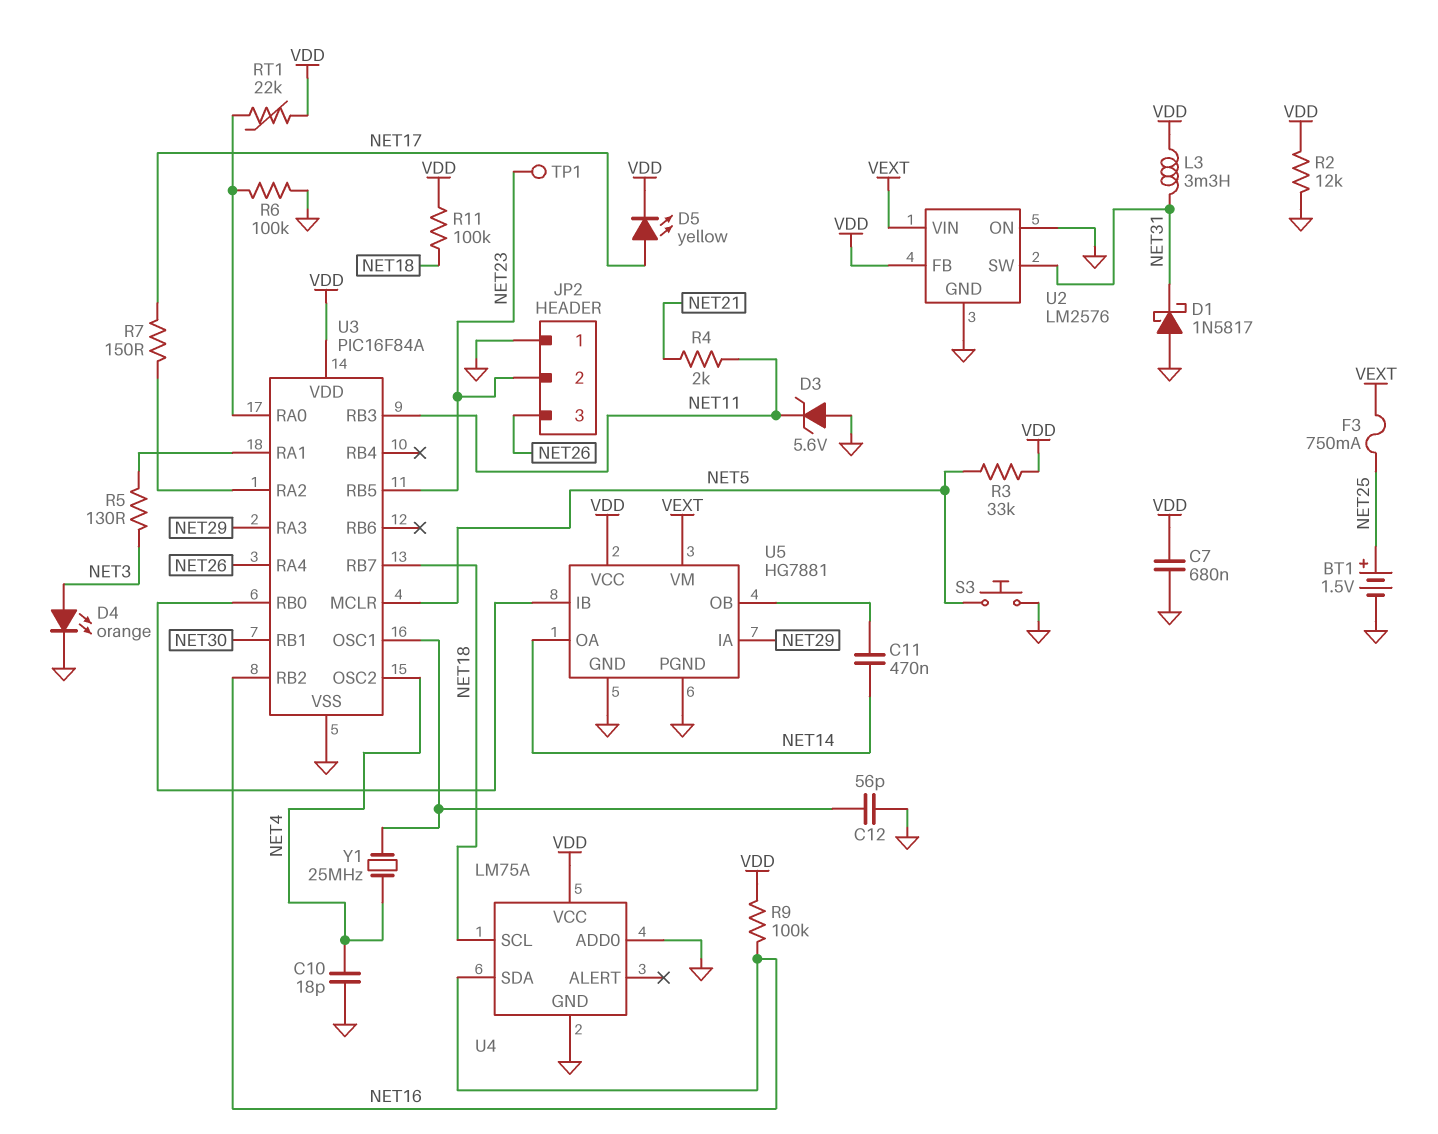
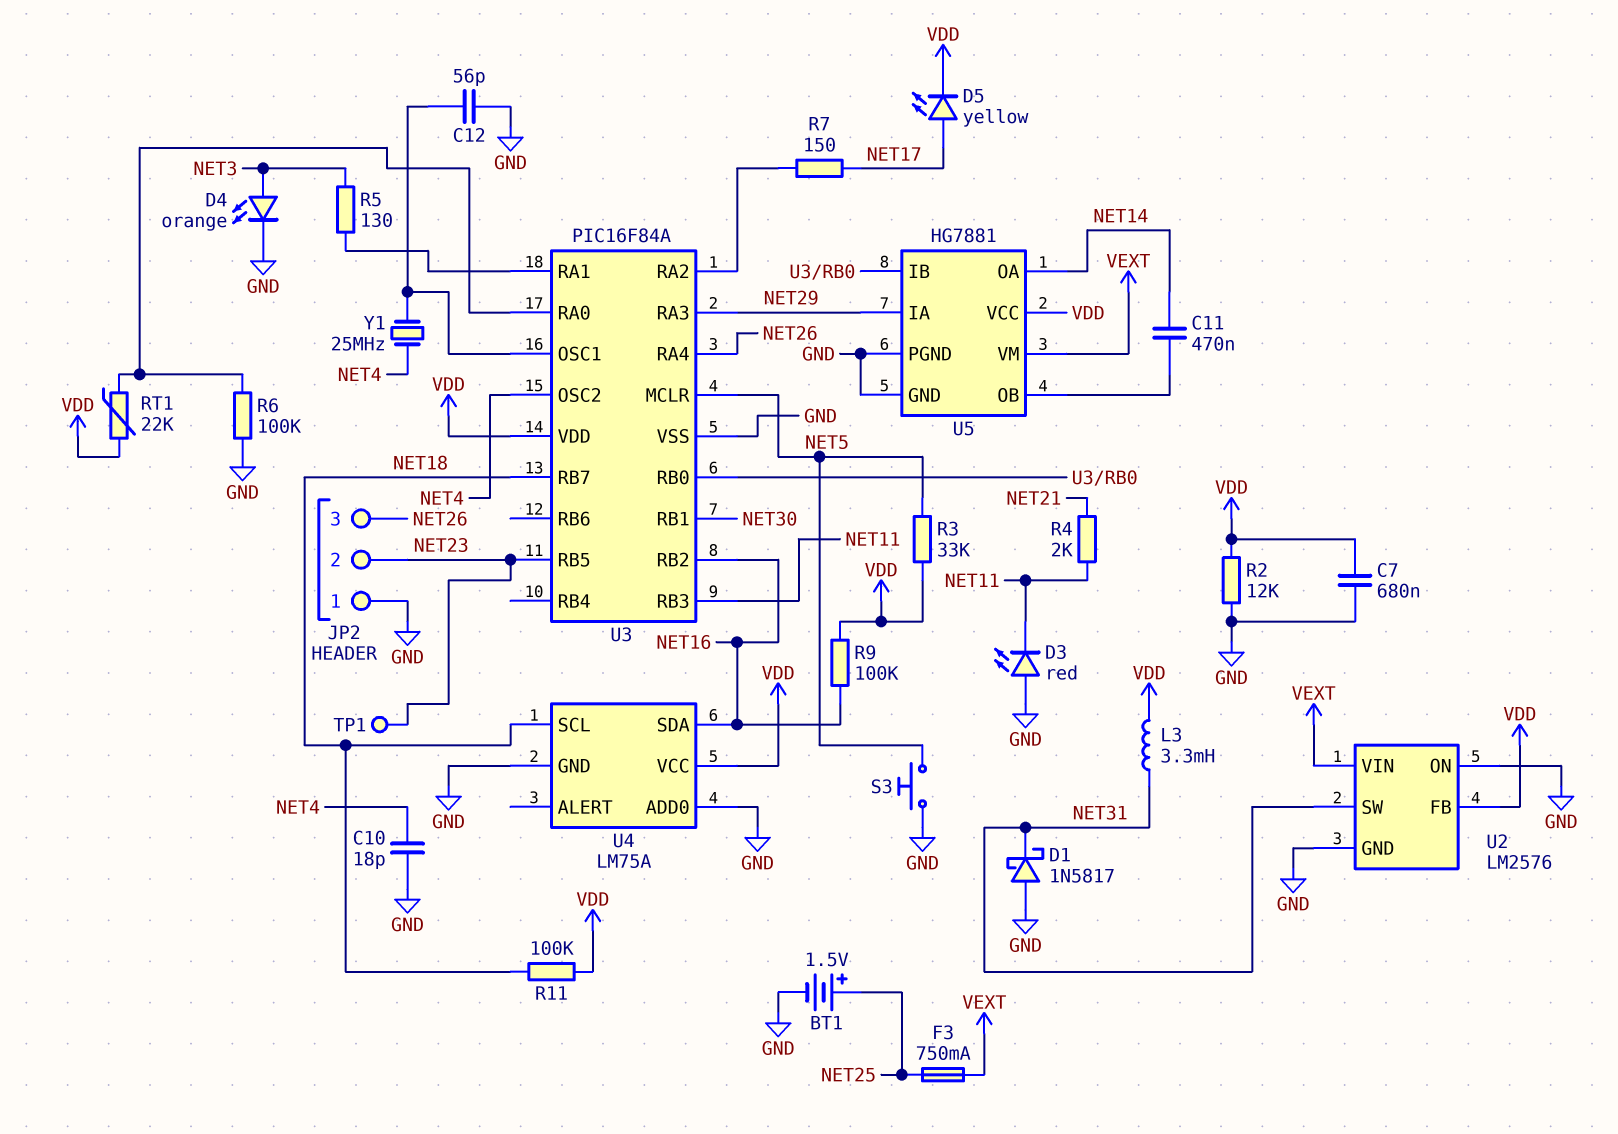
D3: zener 5.6V (A GND, K NET11) -> LED red (A GND, K NET11)

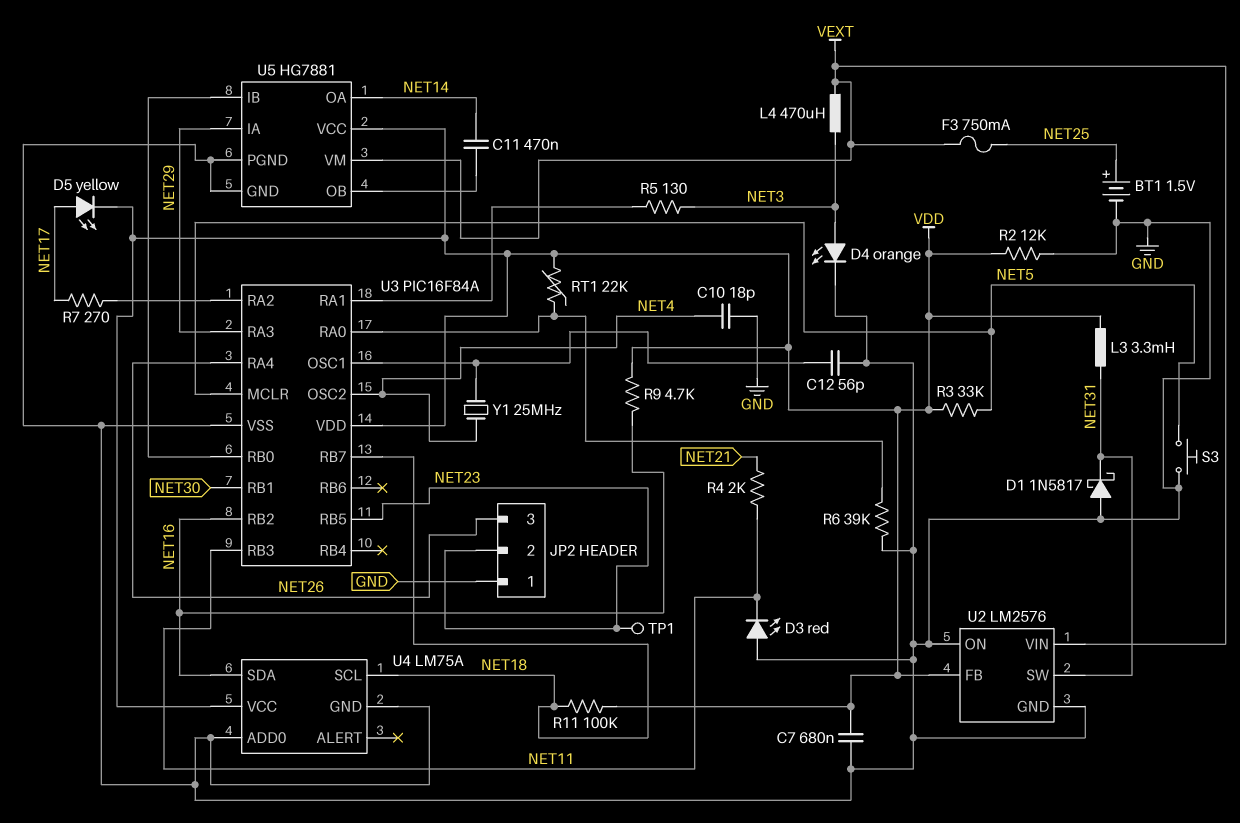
L4: none -> 470uH (NET3, VEXT)
R6: 100k (GND, U3/RA0) -> 39k (GND, U3/RA0)
R7: 150 (NET17, U3/RA2) -> 270 (NET17, U3/RA2)
R9: 100k (NET16, VDD) -> 4.7k (NET16, VDD)

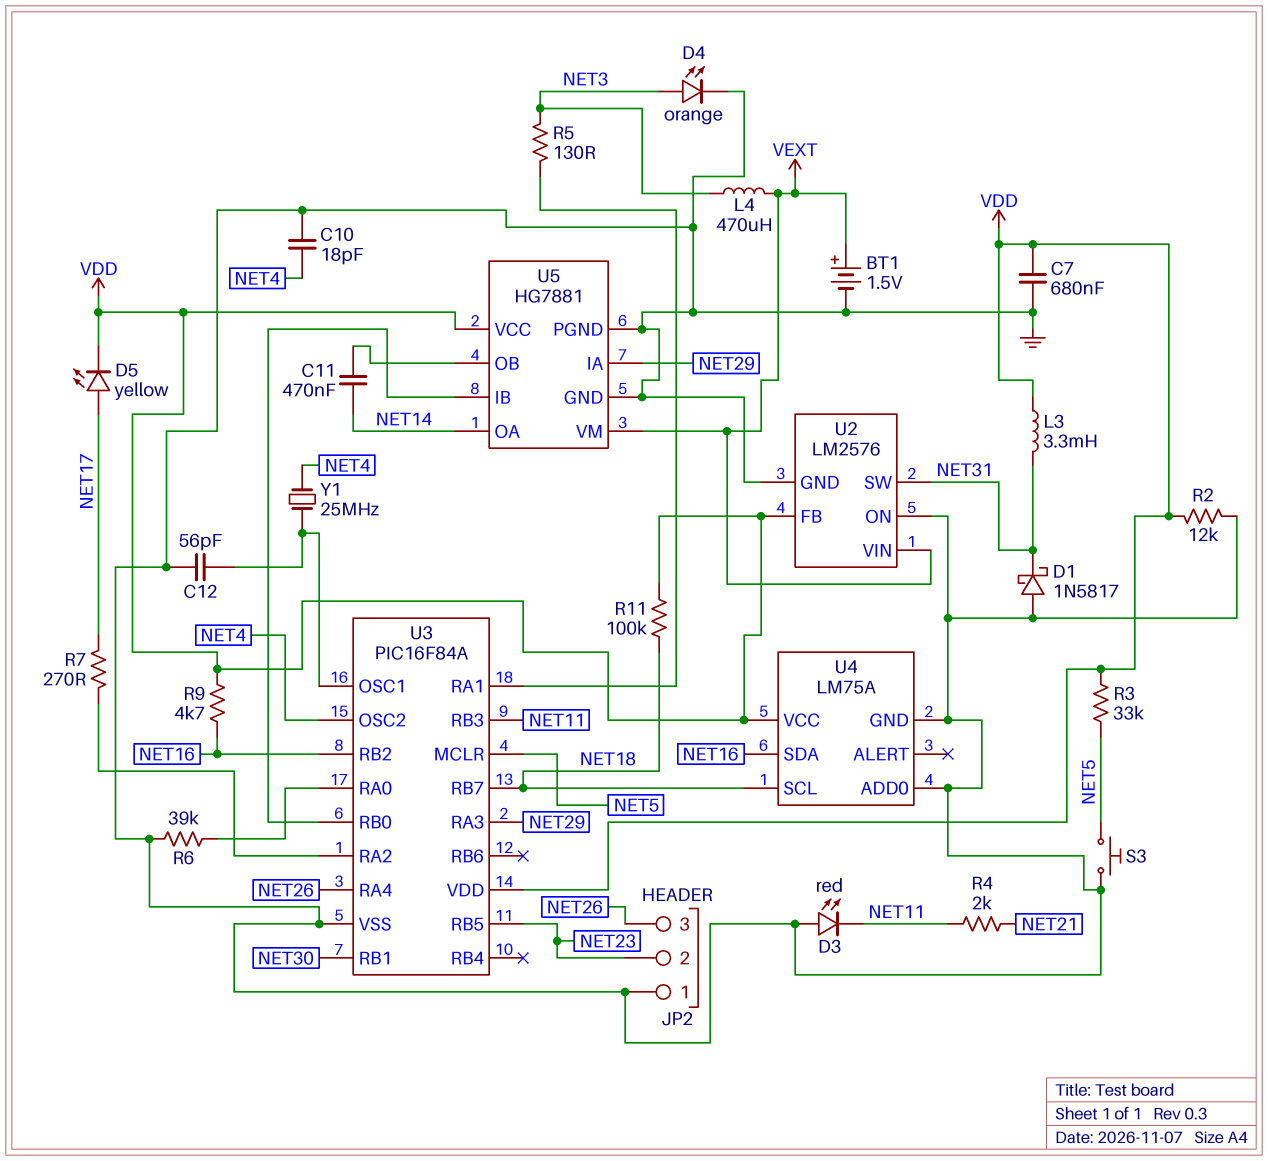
BT1: 1.5V (plus NET25, minus GND) -> 1.5V (plus VEXT, minus GND)
F3: 750mA (NET25, VEXT) -> none
RT1: 22k (U3/RA0, VDD) -> none
TP1: test point (NET23) -> none

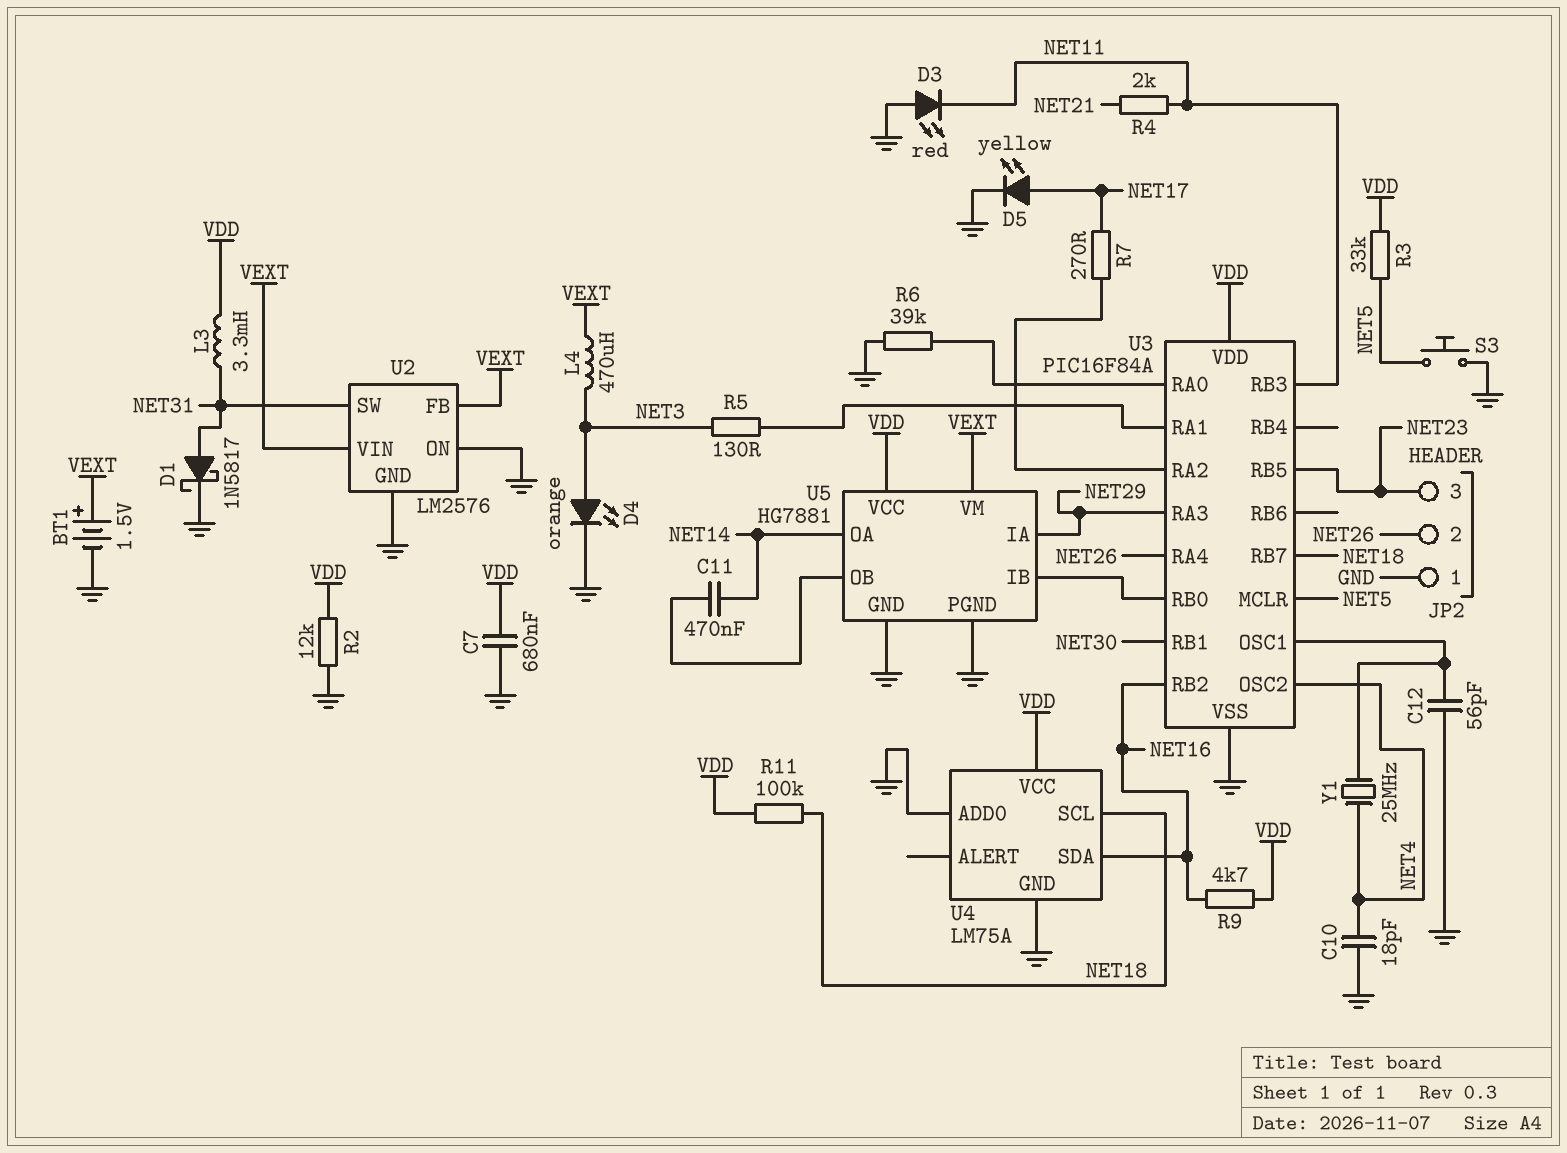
D1: schottky 1N5817 (A GND, K NET31) -> schottky 1N5817 (A NET31, K GND)
D5: LED yellow (A NET17, K VDD) -> LED yellow (A NET17, K GND)
JP2 pin 2: NET23 -> NET26
JP2 pin 3: NET26 -> NET23
U2 pin FB: VDD -> VEXT

